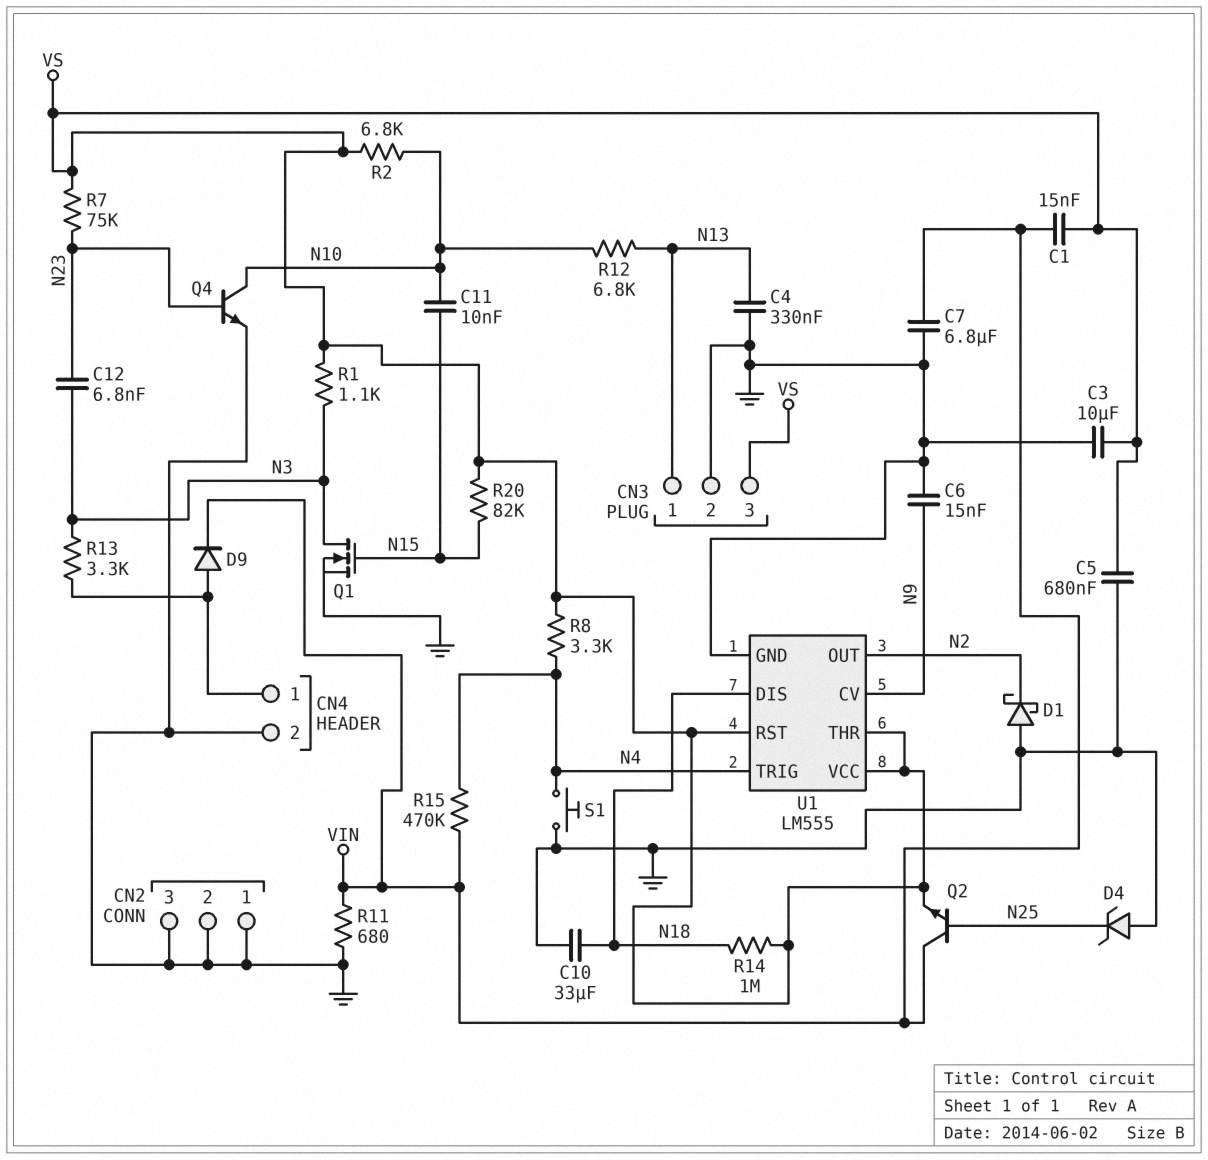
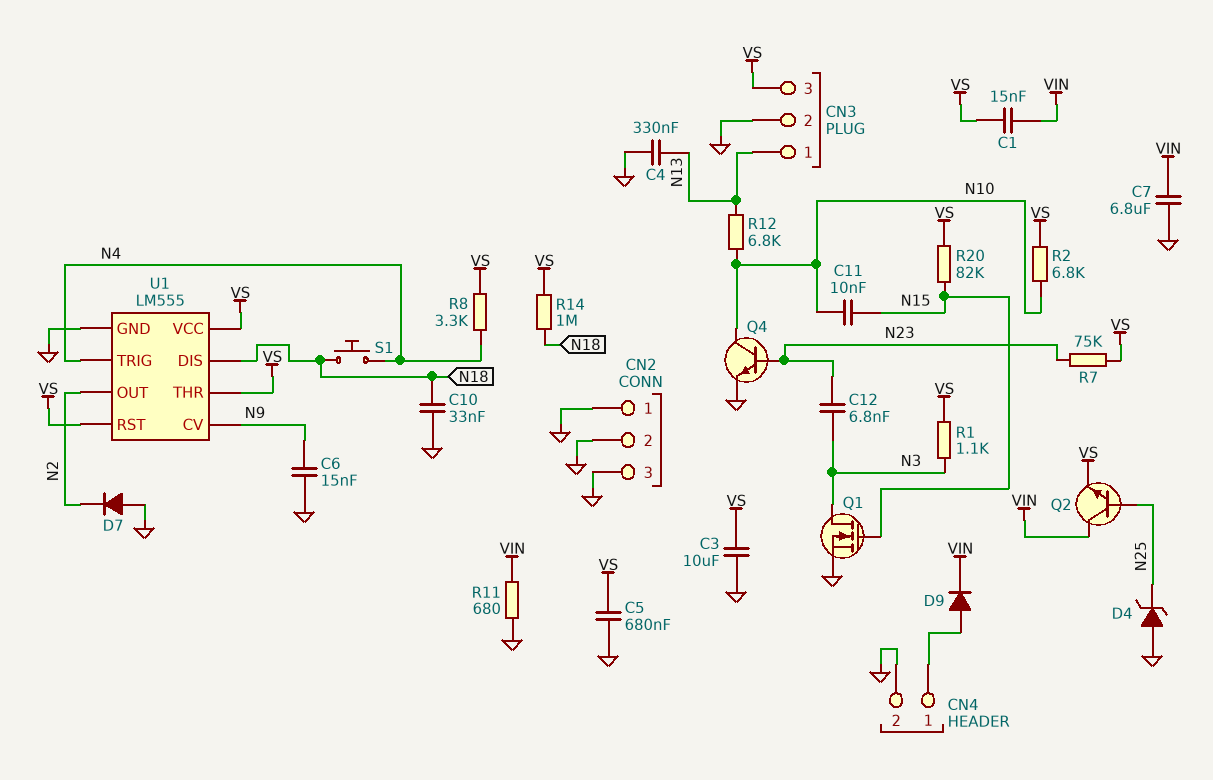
C10: 33uF (GND, N18) -> 33nF (GND, N18)
D1: schottky (A GND, K N2) -> none
D7: none -> diode (A GND, K N2)
R13: 3.3k (CN4/1, N3) -> none
R15: 470k (N4, VIN) -> none
S1: button (GND, N4) -> button (N4, N18)

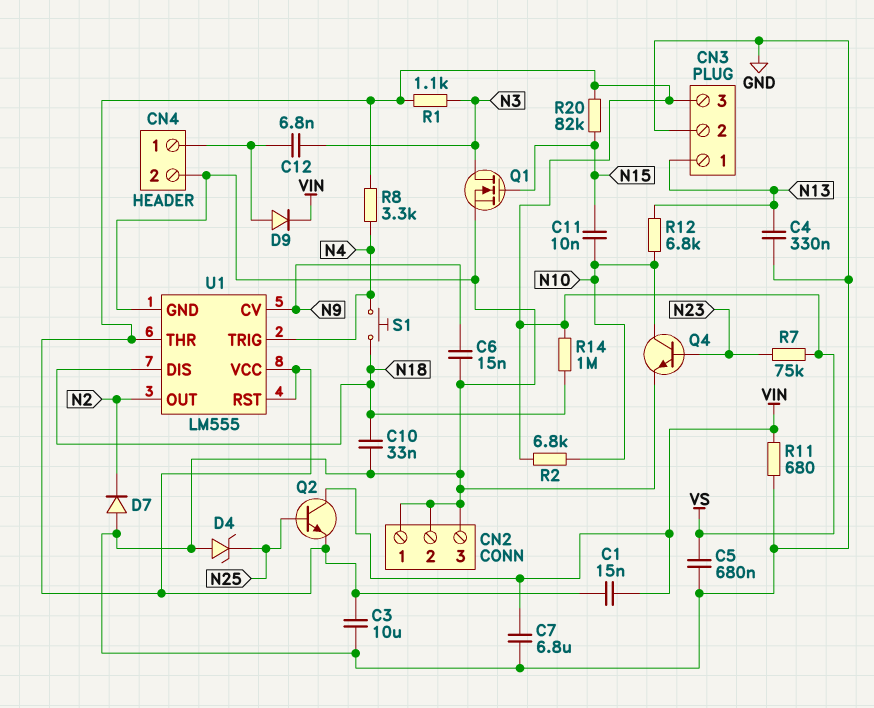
C12: 6.8nF (N3, N23) -> 6.8nF (CN4/1, N3)

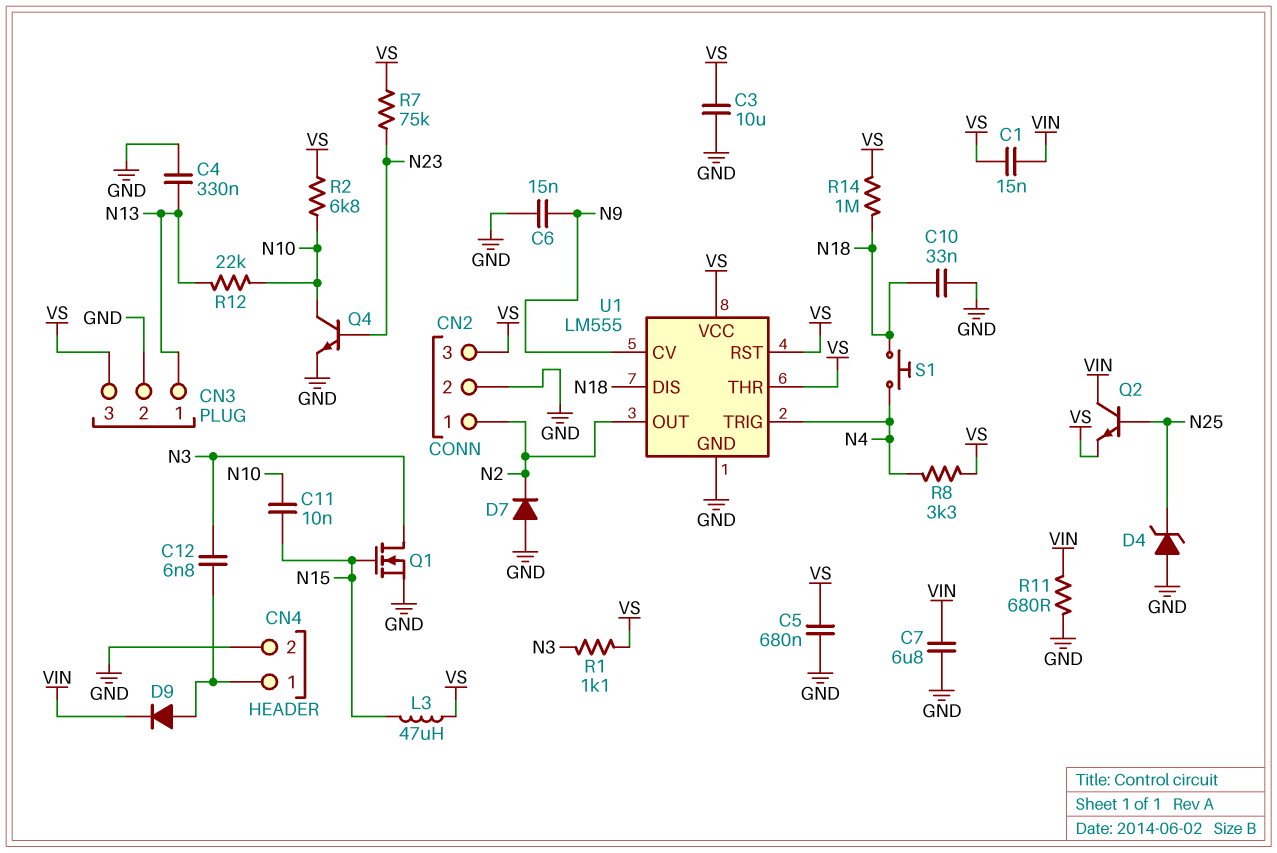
CN2 pin 1: GND -> N2
CN2 pin 3: GND -> VS
L3: none -> 47uH (N15, VS)
R12: 6.8k (N10, N13) -> 22k (N10, N13)
R20: 82k (N15, VS) -> none

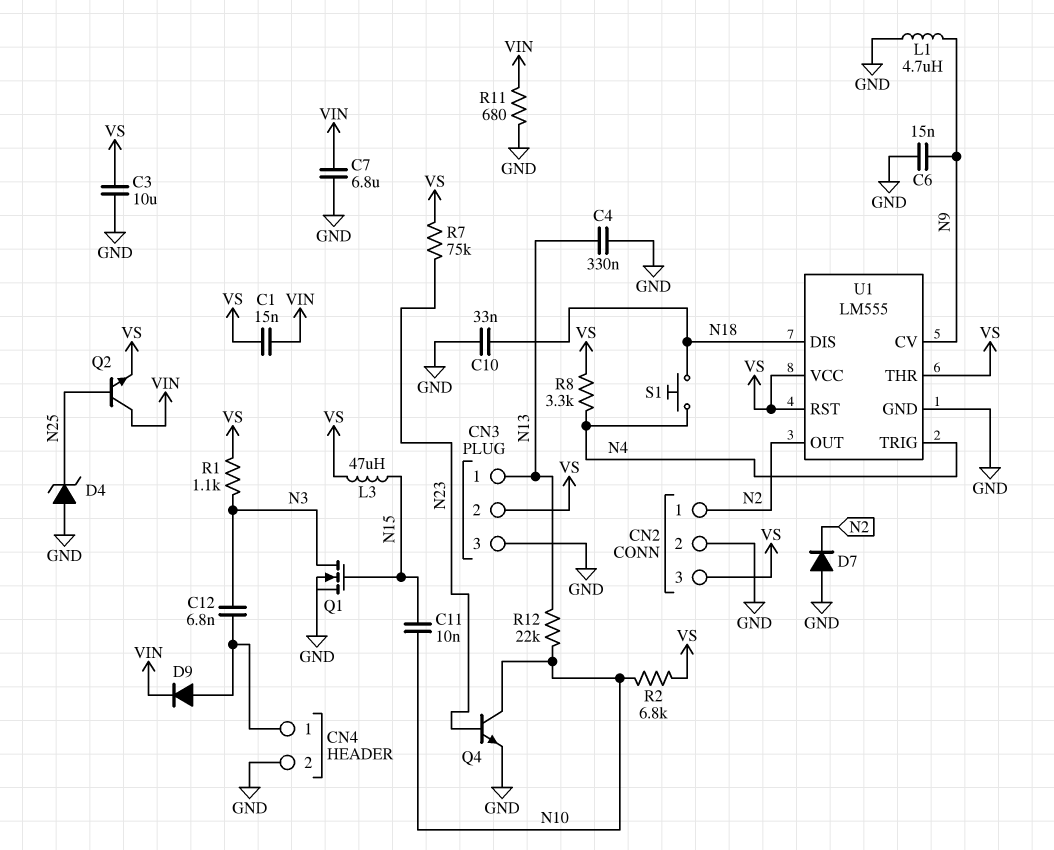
C5: 680nF (GND, VS) -> none
CN3 pin 2: GND -> VS
CN3 pin 3: VS -> GND
L1: none -> 4.7uH (GND, N9)
R14: 1M (N18, VS) -> none

